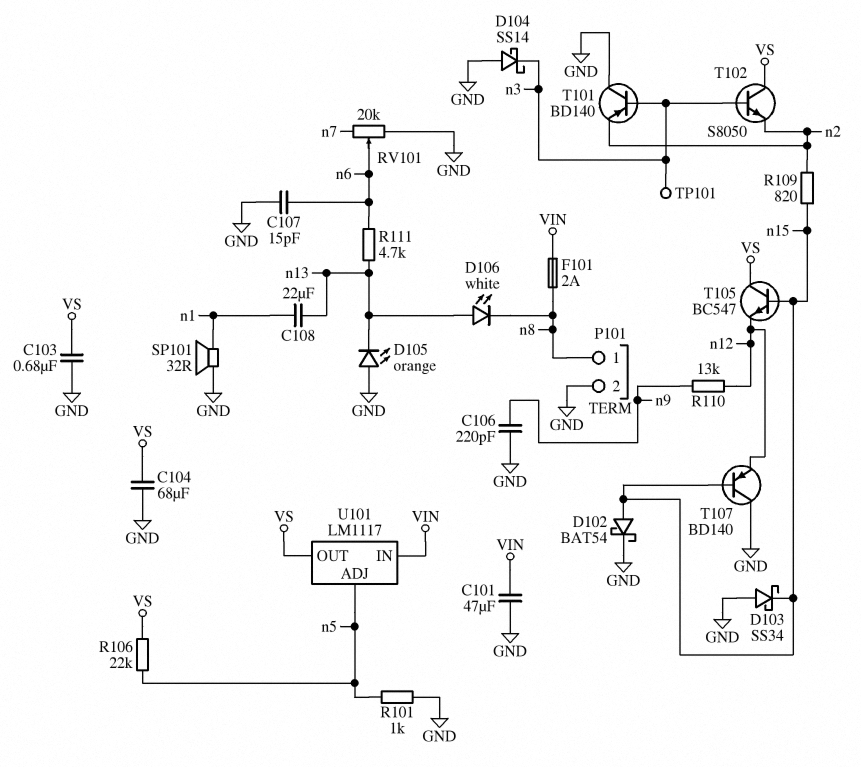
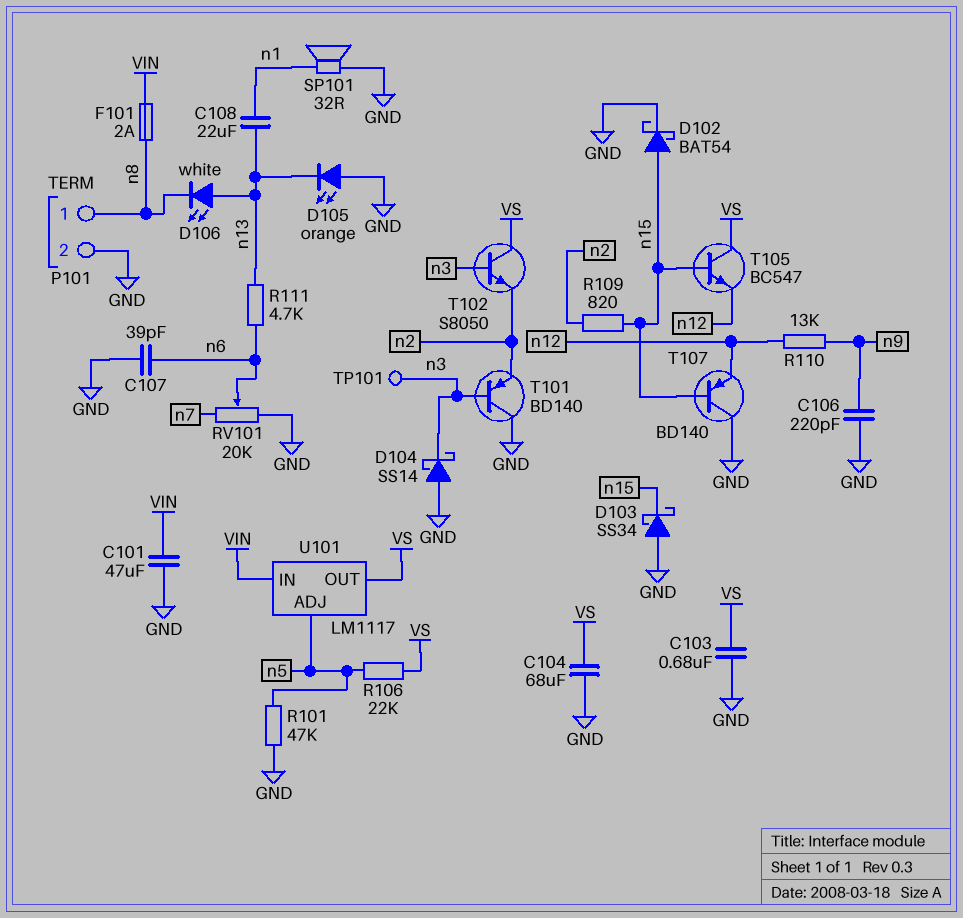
C107: 15pF (GND, n6) -> 39pF (GND, n6)
R101: 1k (GND, n5) -> 47k (GND, n5)

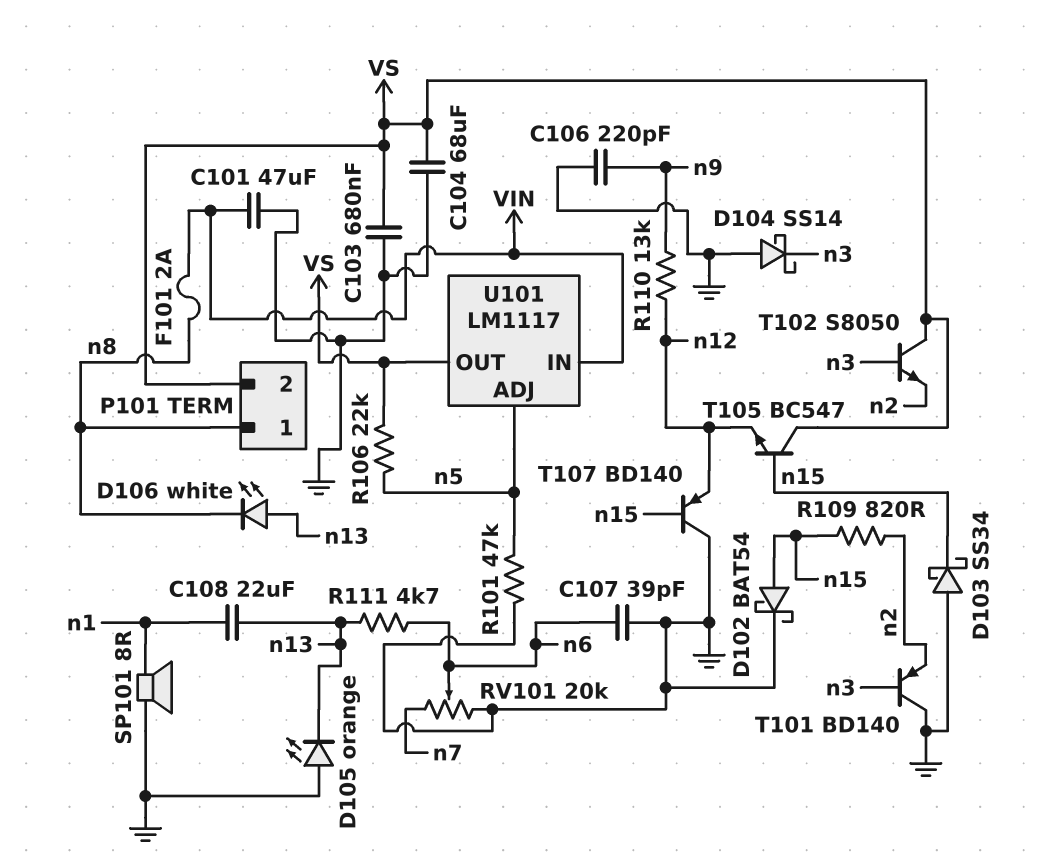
P101 pin 2: GND -> VS
SP101: speaker 32R (GND, n1) -> speaker 8R (GND, n1)
TP101: test point (n3) -> none

